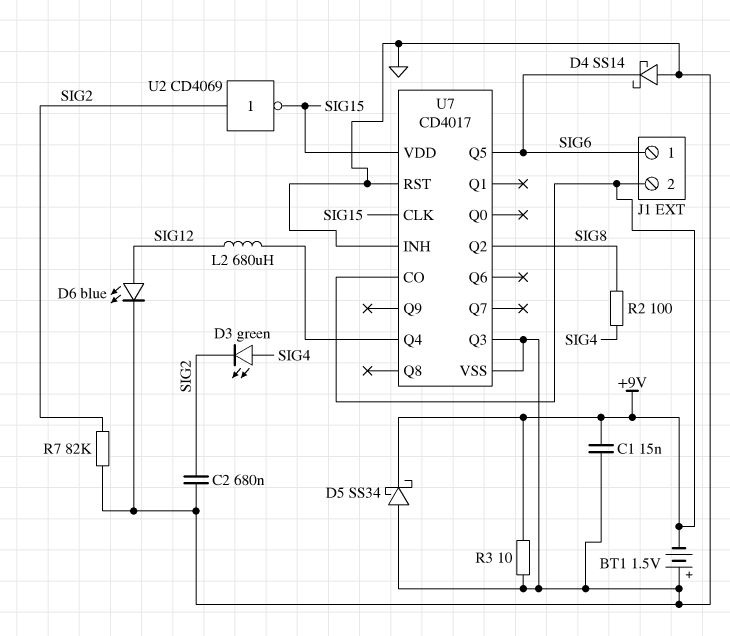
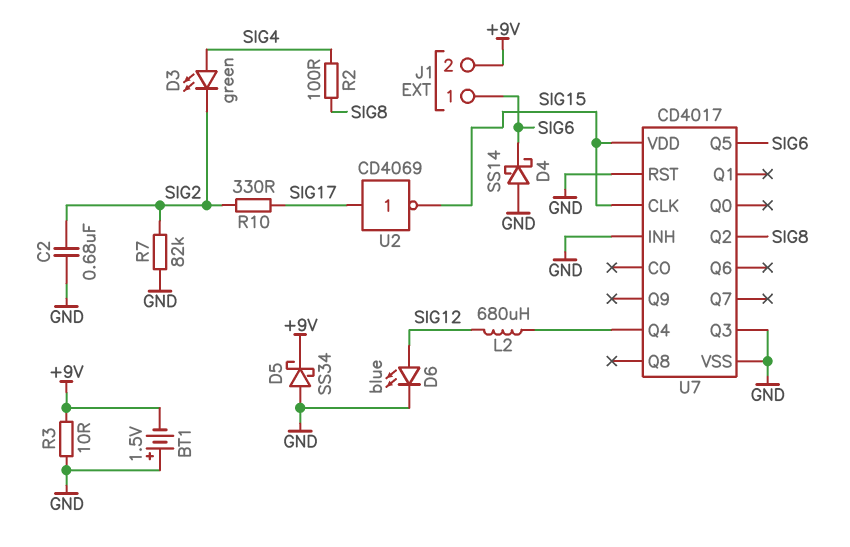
C1: 15nF (+9V, GND) -> none
R10: none -> 330 (SIG2, SIG17)
U2: NOT CD4069 (in SIG2, out SIG15) -> NOT CD4069 (in SIG17, out SIG15)
U7 pin CO: +9V -> none

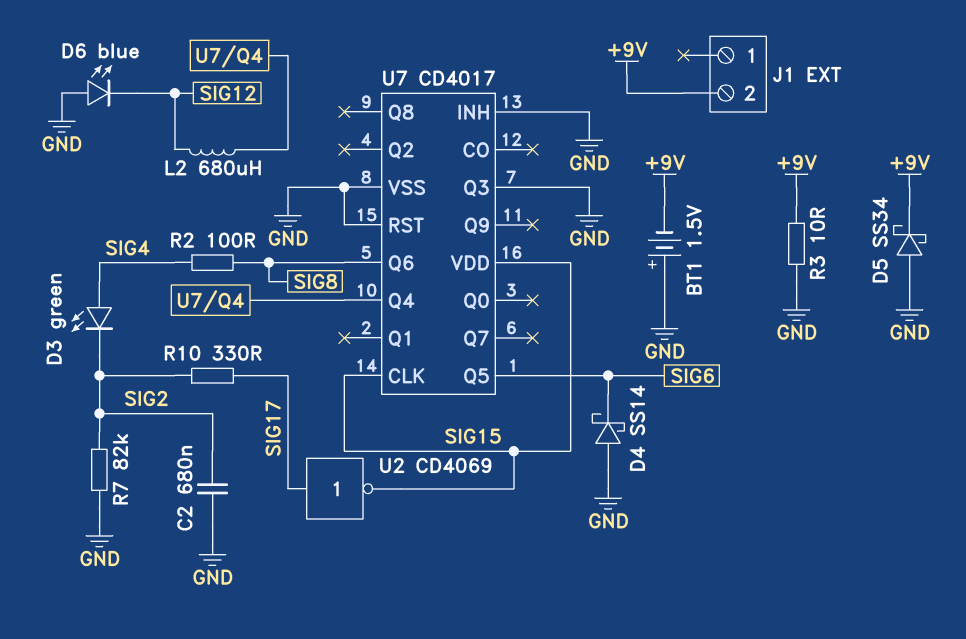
D6: LED blue (A SIG12, K GND) -> LED blue (A GND, K SIG12)
J1 pin 1: SIG6 -> none
U7 pin Q2: SIG8 -> none
U7 pin Q6: none -> SIG8

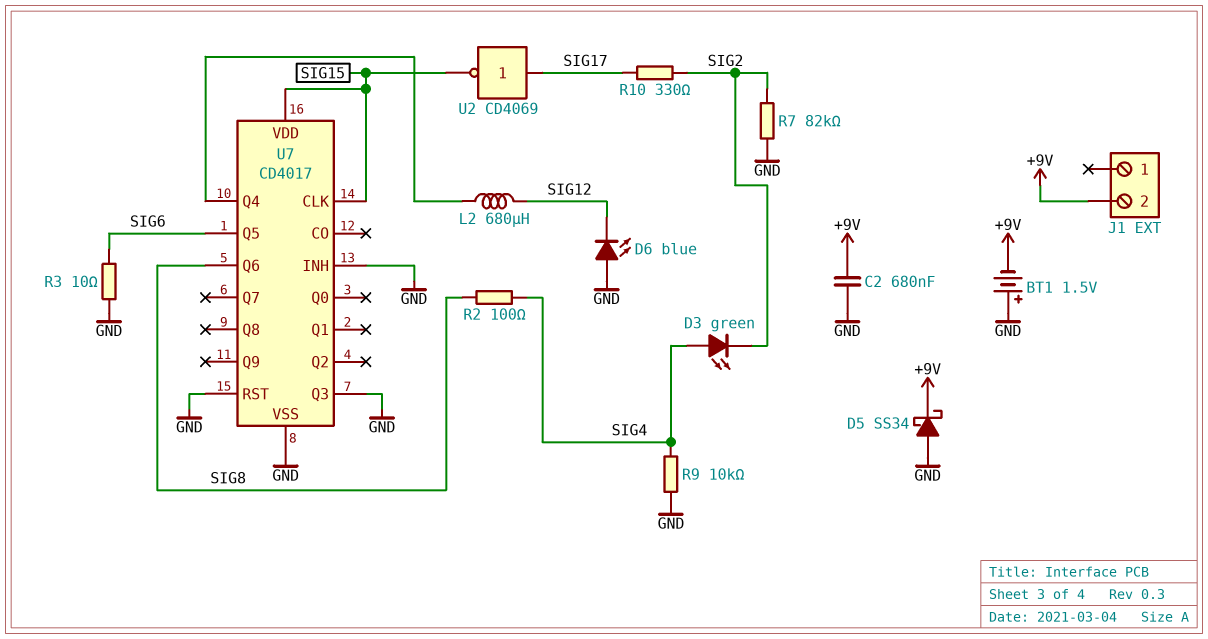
C2: 680nF (GND, SIG2) -> 680nF (+9V, GND)
D4: schottky SS14 (A GND, K SIG6) -> none
R3: 10 (+9V, GND) -> 10 (GND, SIG6)
R9: none -> 10k (GND, SIG4)

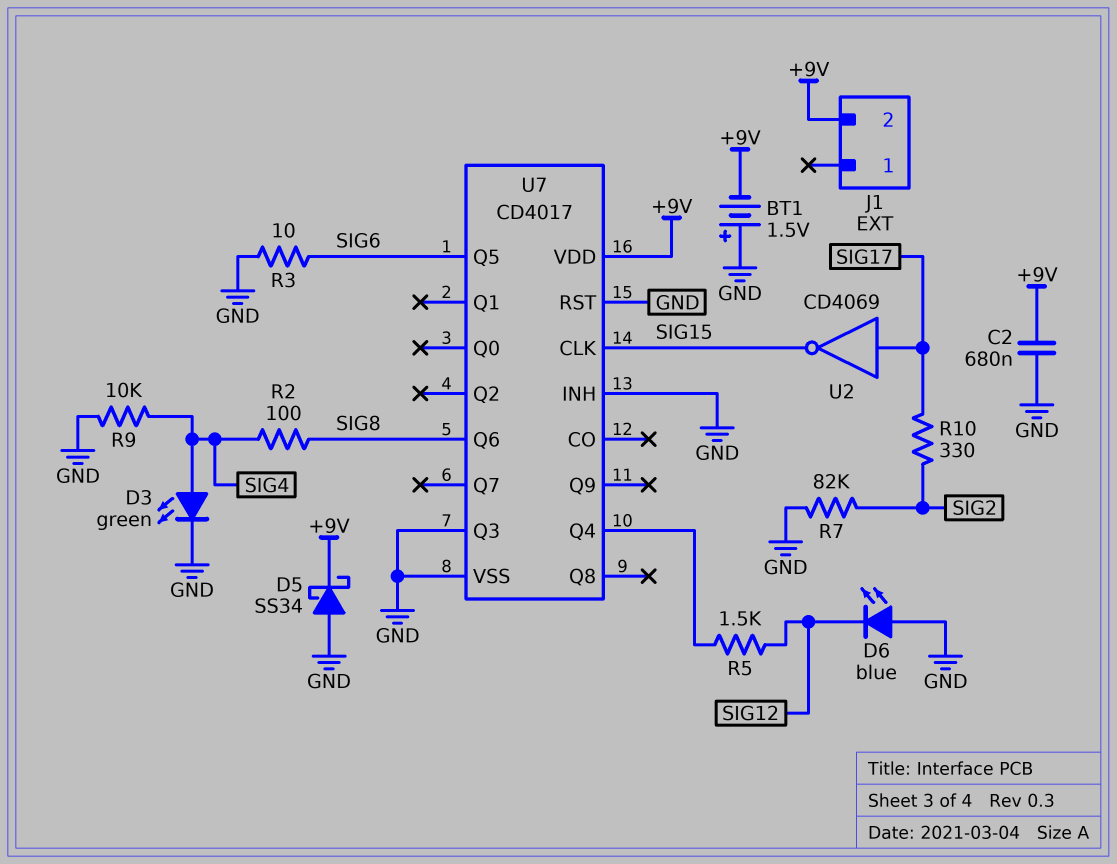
D3: LED green (A SIG4, K SIG2) -> LED green (A SIG4, K GND)
L2: 680uH (SIG12, U7/Q4) -> none
R5: none -> 1.5k (SIG12, U7/Q4)
U7 pin VDD: SIG15 -> +9V

